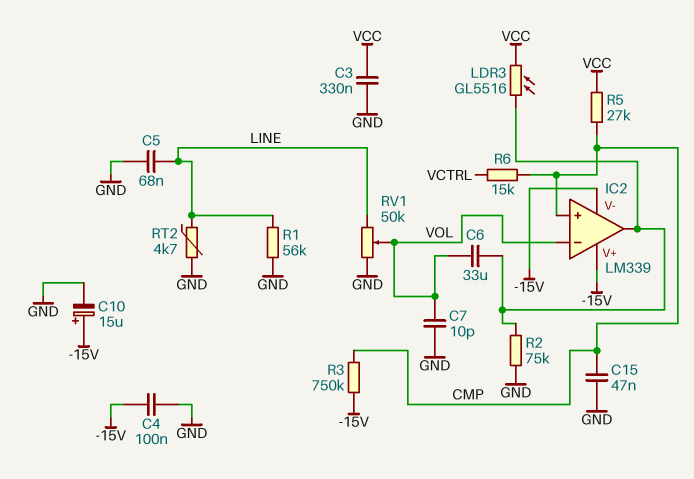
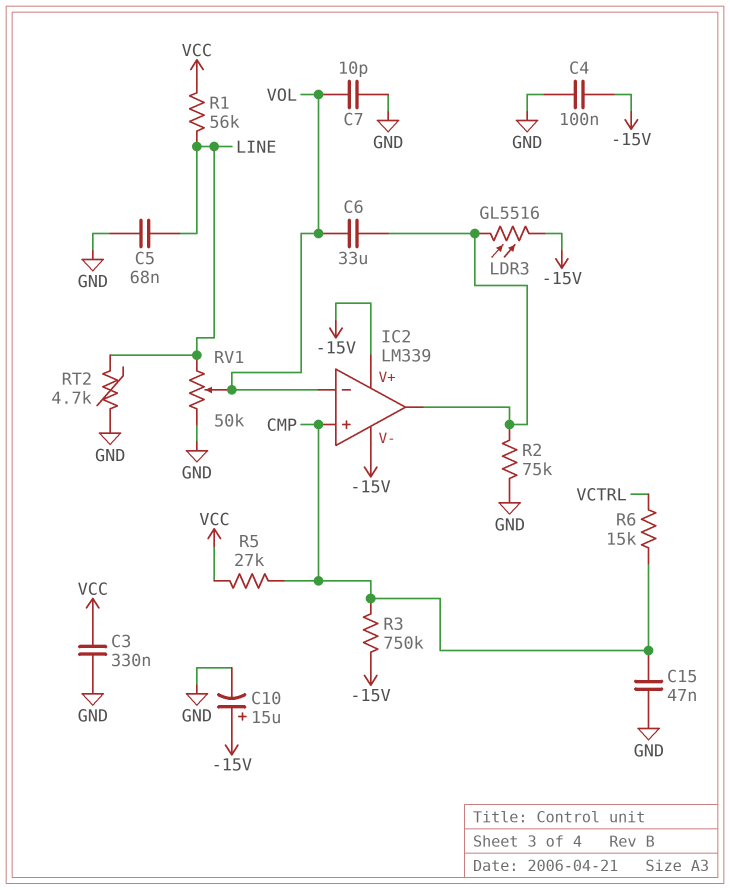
LDR3: GL5516 (IC2/out, VCC) -> GL5516 (-15V, IC2/out)
R1: 56k (GND, LINE) -> 56k (LINE, VCC)

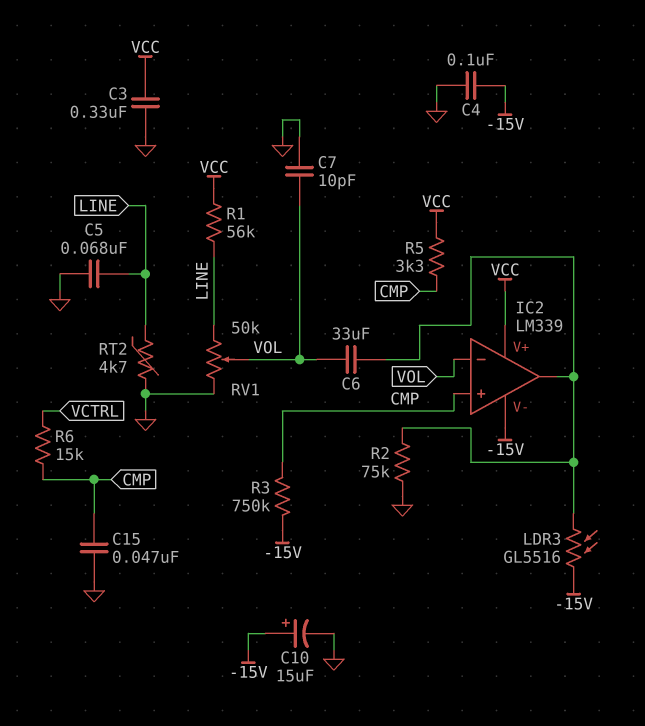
IC2 pin V+: -15V -> VCC
R5: 27k (CMP, VCC) -> 3.3k (CMP, VCC)

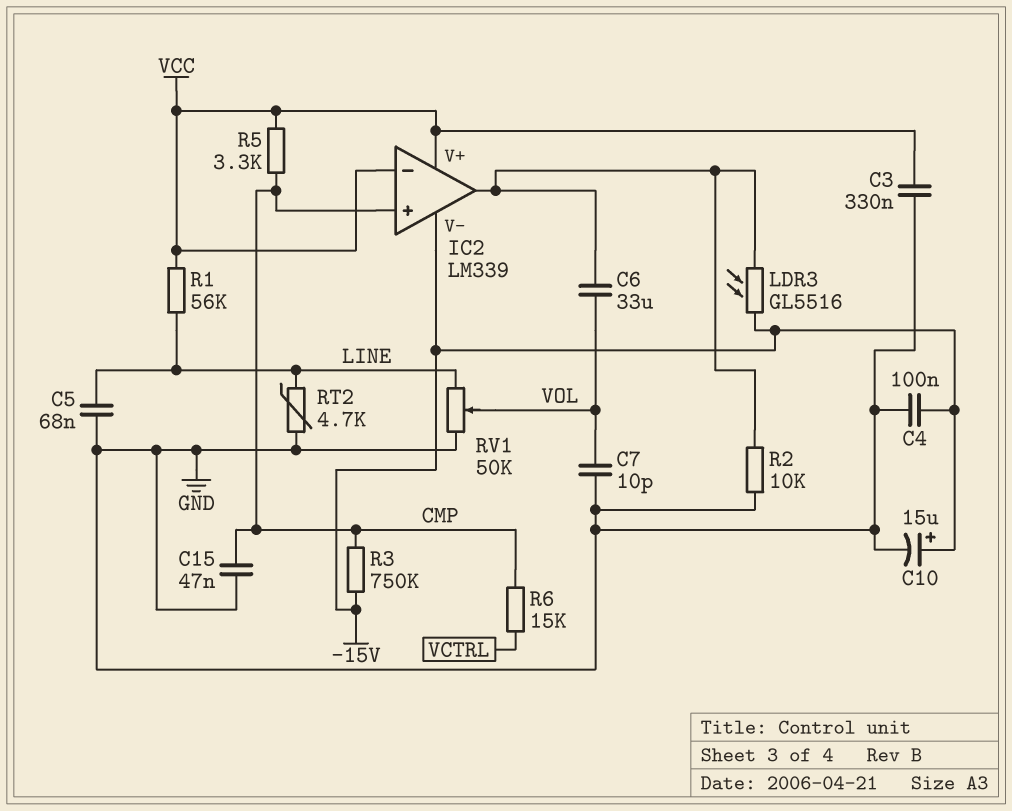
IC2 pin in-: VOL -> VCC
R2: 75k (GND, IC2/out) -> 10k (GND, IC2/out)

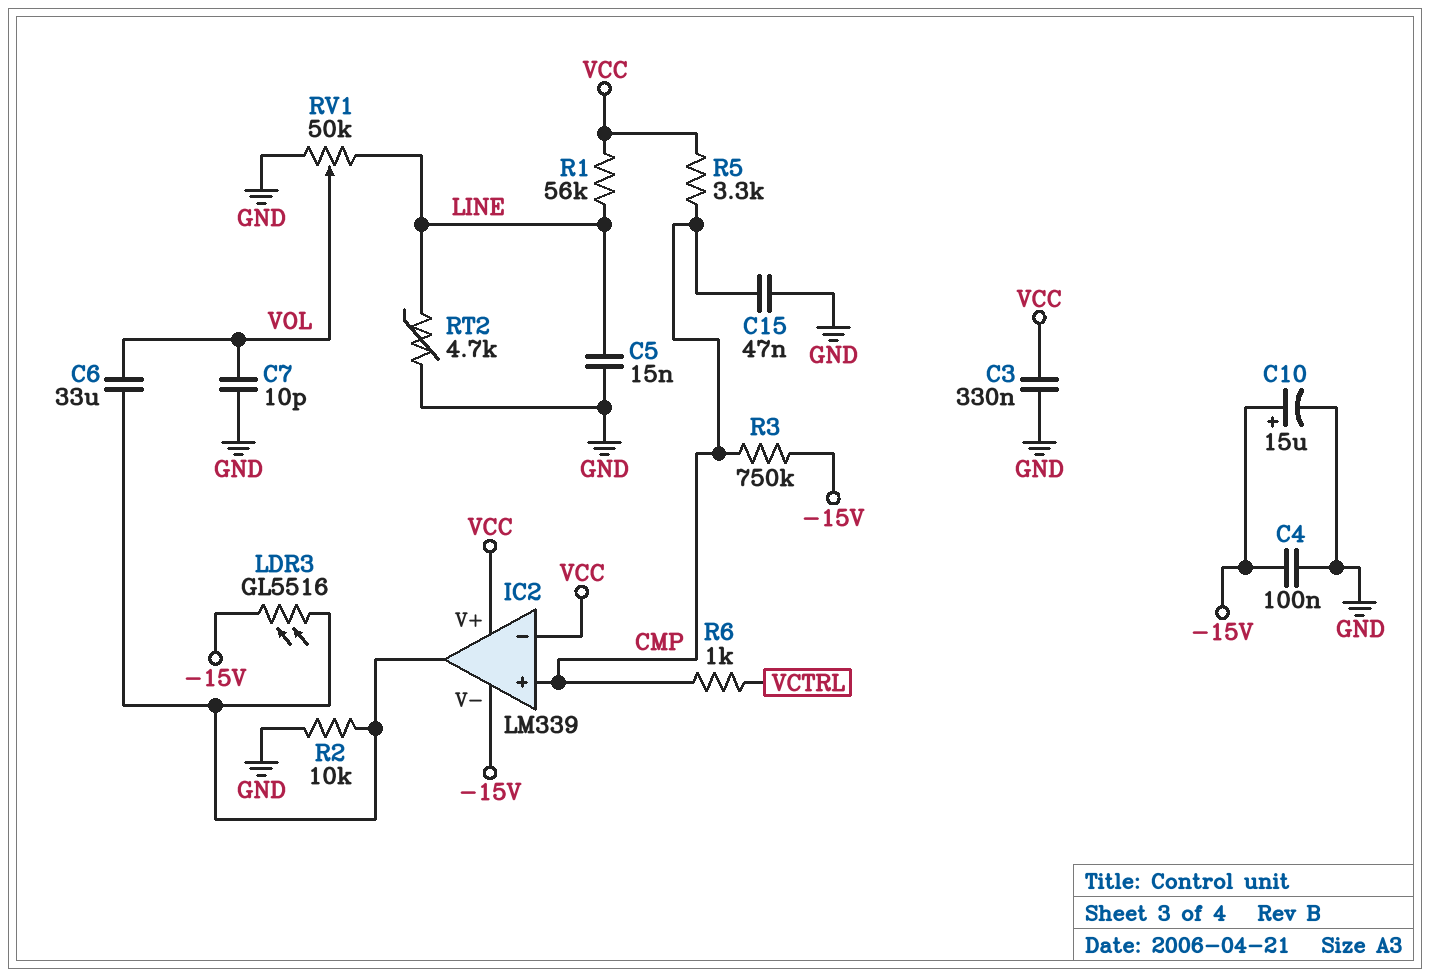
C5: 68nF (GND, LINE) -> 15nF (GND, LINE)
R6: 15k (CMP, VCTRL) -> 1k (CMP, VCTRL)

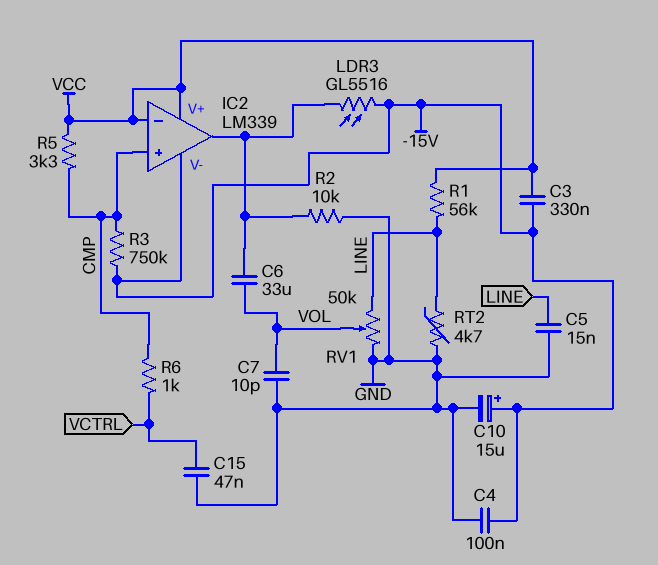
C3: 330nF (GND, VCC) -> 330nF (-15V, VCC)
C15: 47nF (CMP, GND) -> 47nF (GND, VCTRL)

